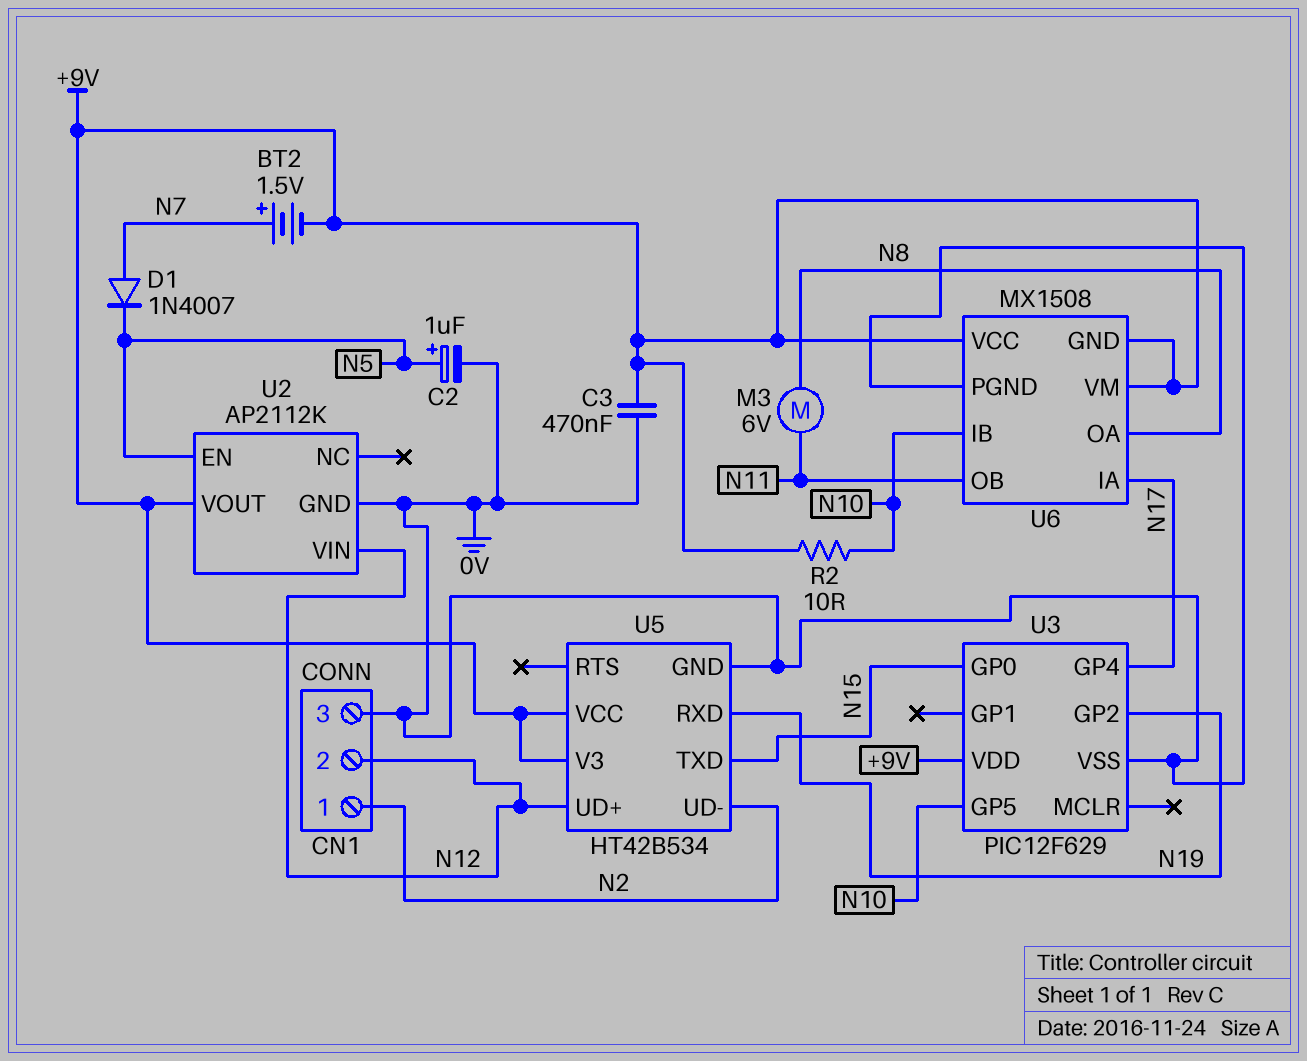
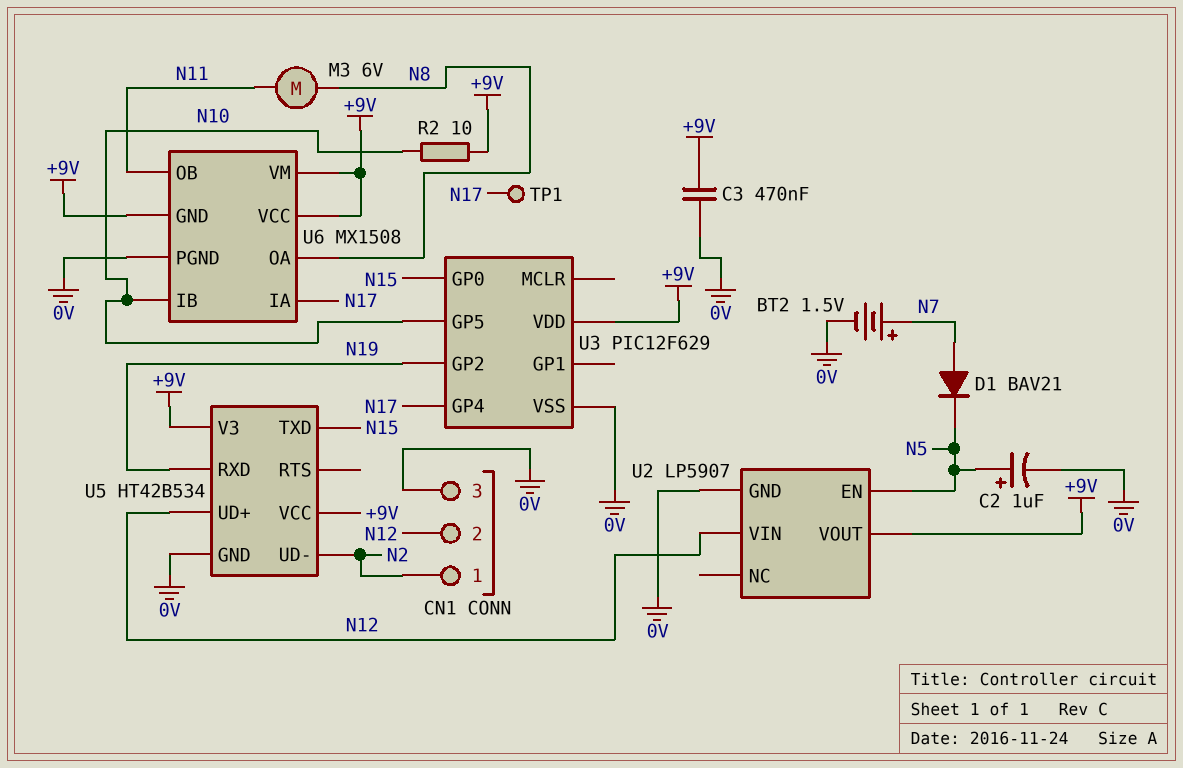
BT2: 1.5V (plus N7, minus +9V) -> 1.5V (plus N7, minus 0V)
D1: diode 1N4007 (A N7, K N5) -> diode BAV21 (A N7, K N5)
TP1: none -> test point (N17)
U2: AP2112K -> LP5907

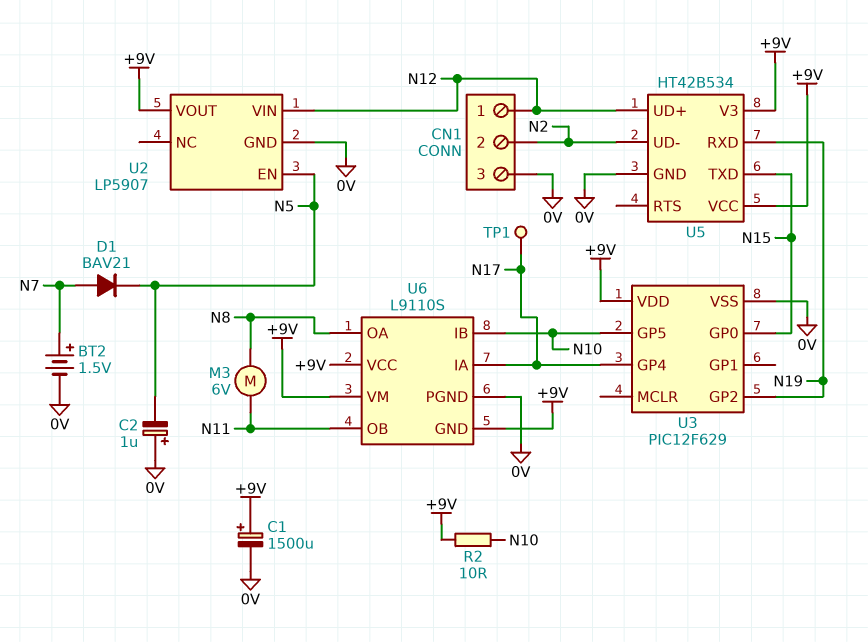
C1: none -> 1500uF (plus +9V, minus 0V)
C2: 1uF (plus N5, minus 0V) -> 1uF (plus 0V, minus N5)
C3: 470nF (+9V, 0V) -> none
CN1 pin 1: N2 -> N12
CN1 pin 2: N12 -> N2
U6: MX1508 -> L9110S

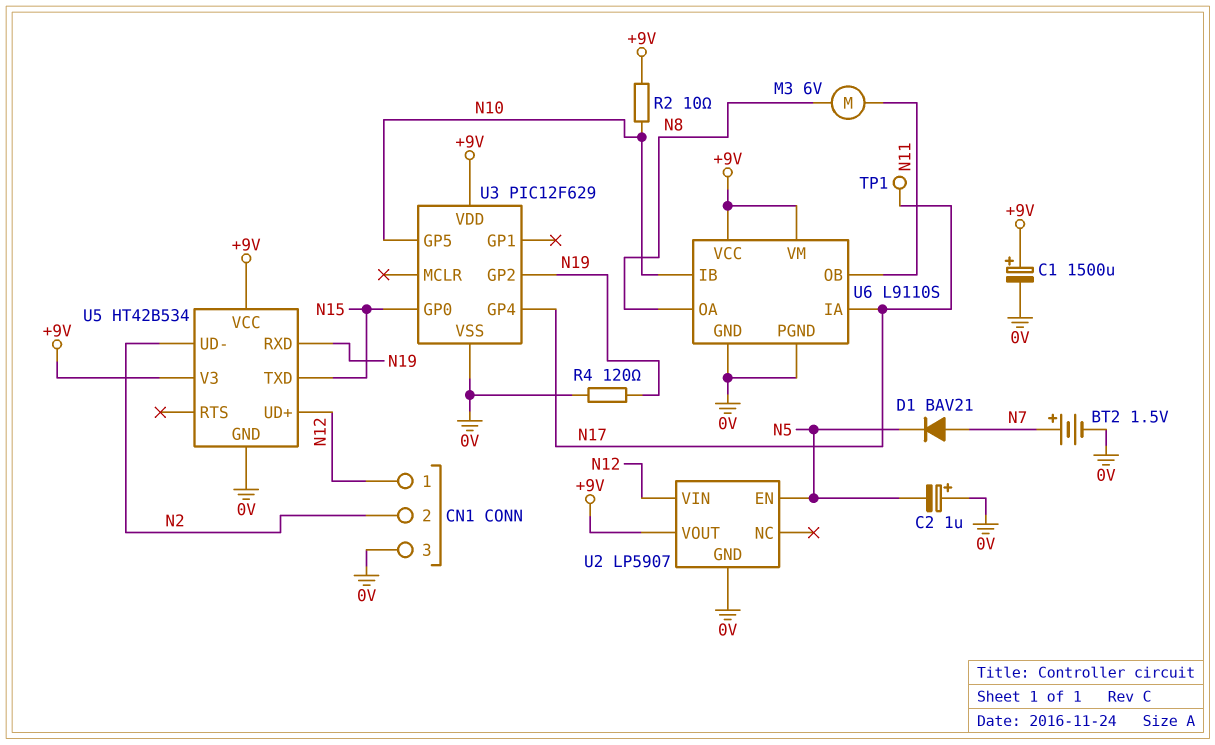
R4: none -> 120 (0V, N19)
U6 pin GND: +9V -> 0V

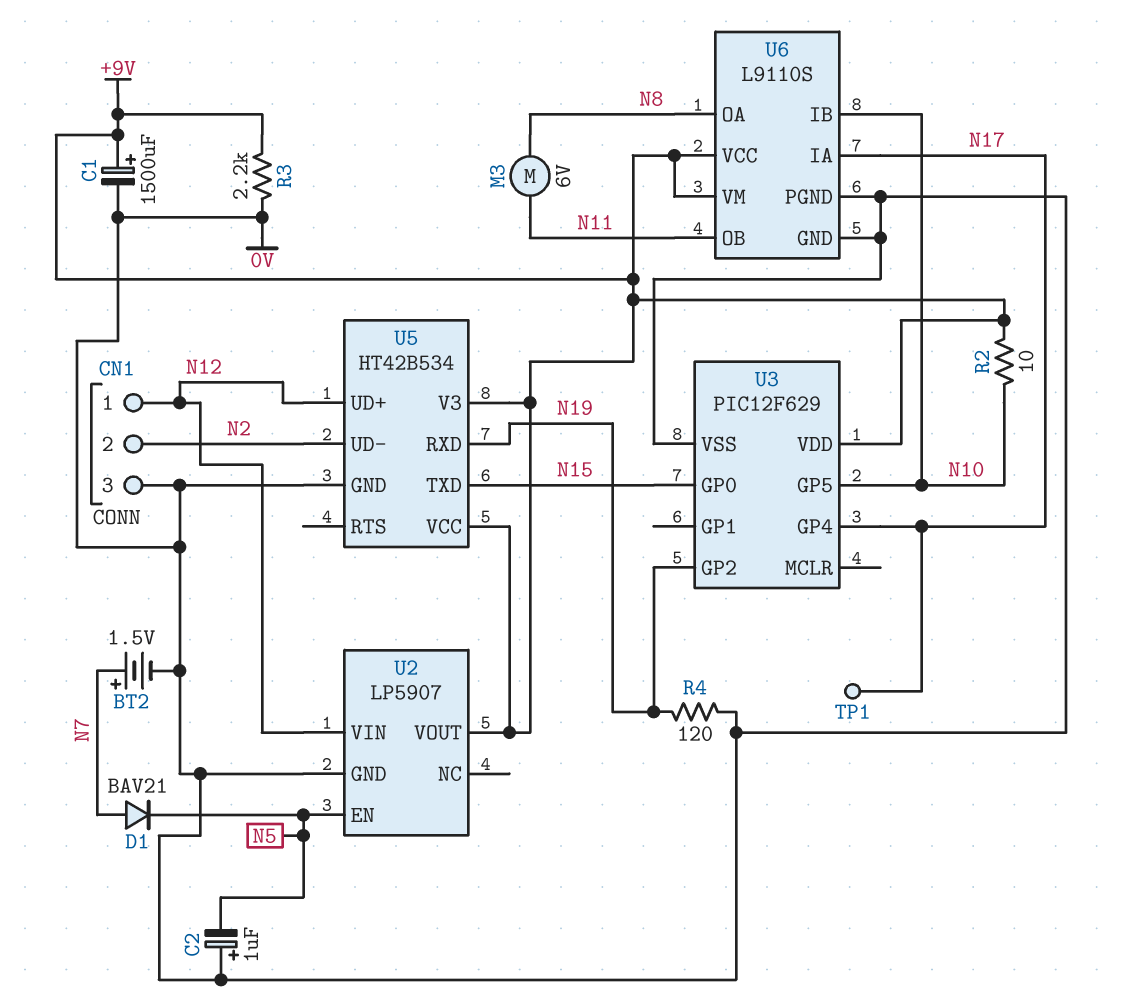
R3: none -> 2.2k (+9V, 0V)

